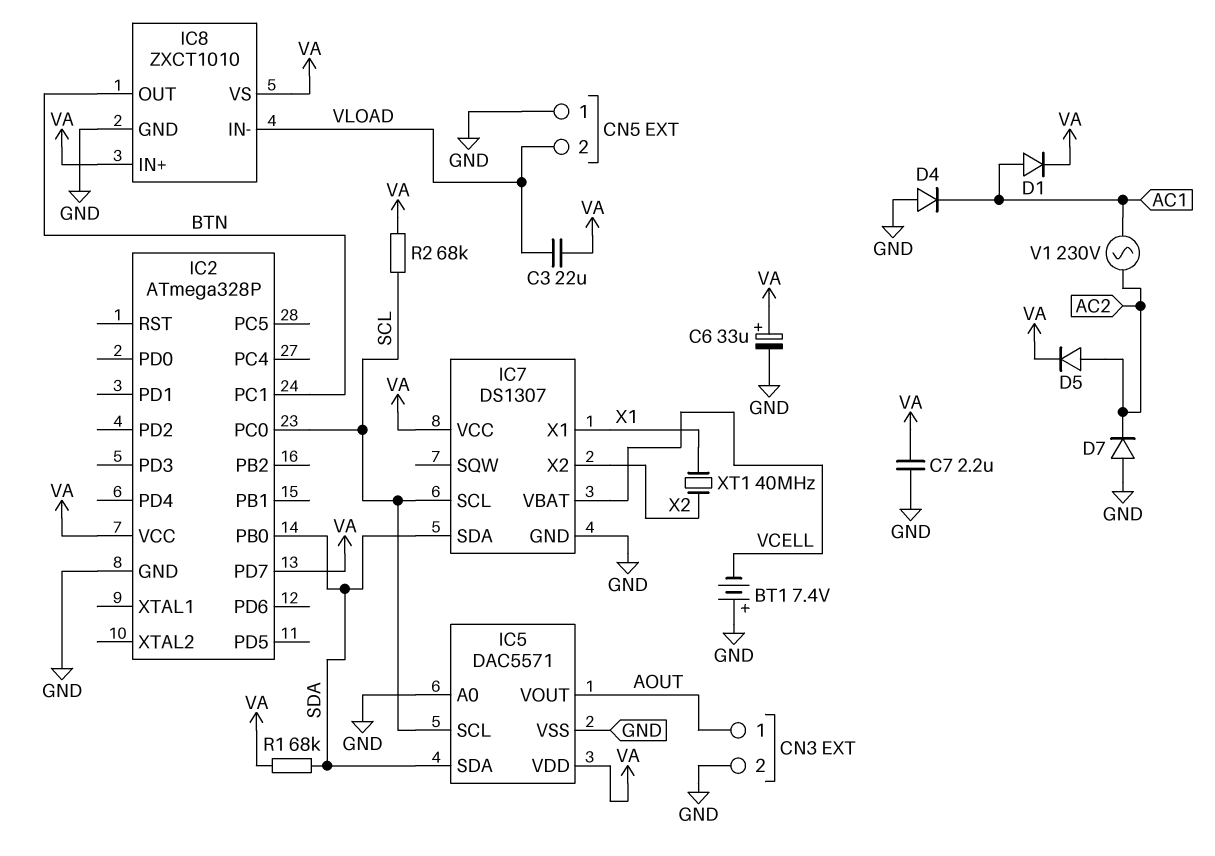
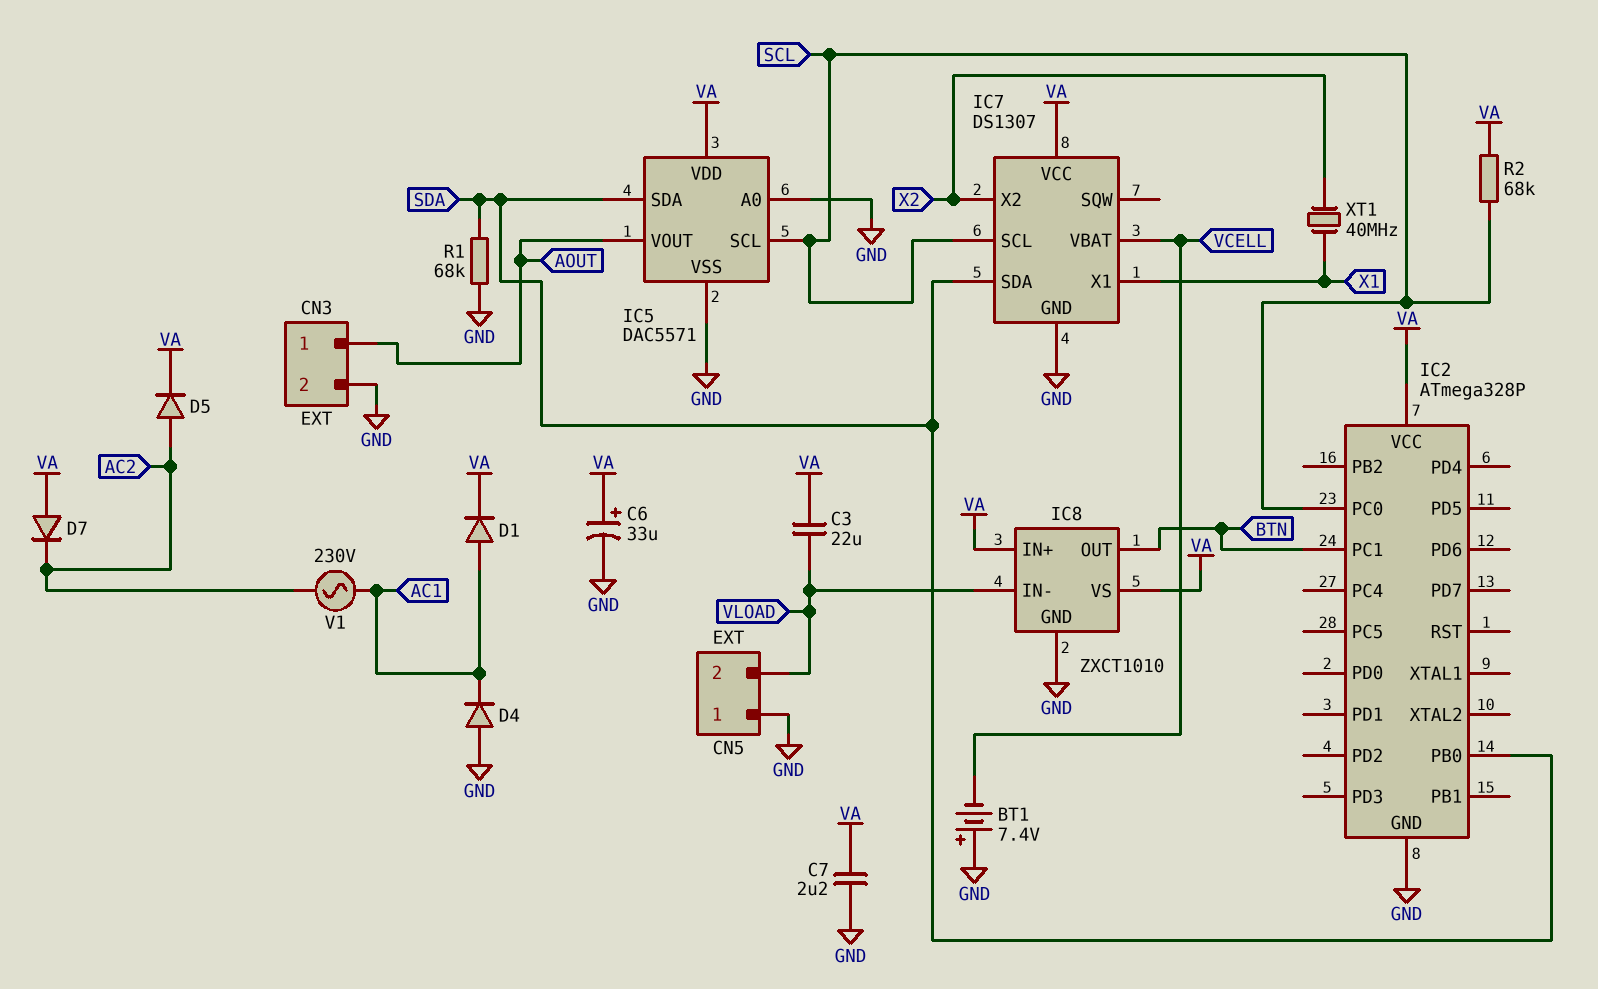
D7: diode (A GND, K AC2) -> diode (A VA, K AC2)
IC2 pin PD7: VA -> none
R1: 68k (SDA, VA) -> 68k (GND, SDA)

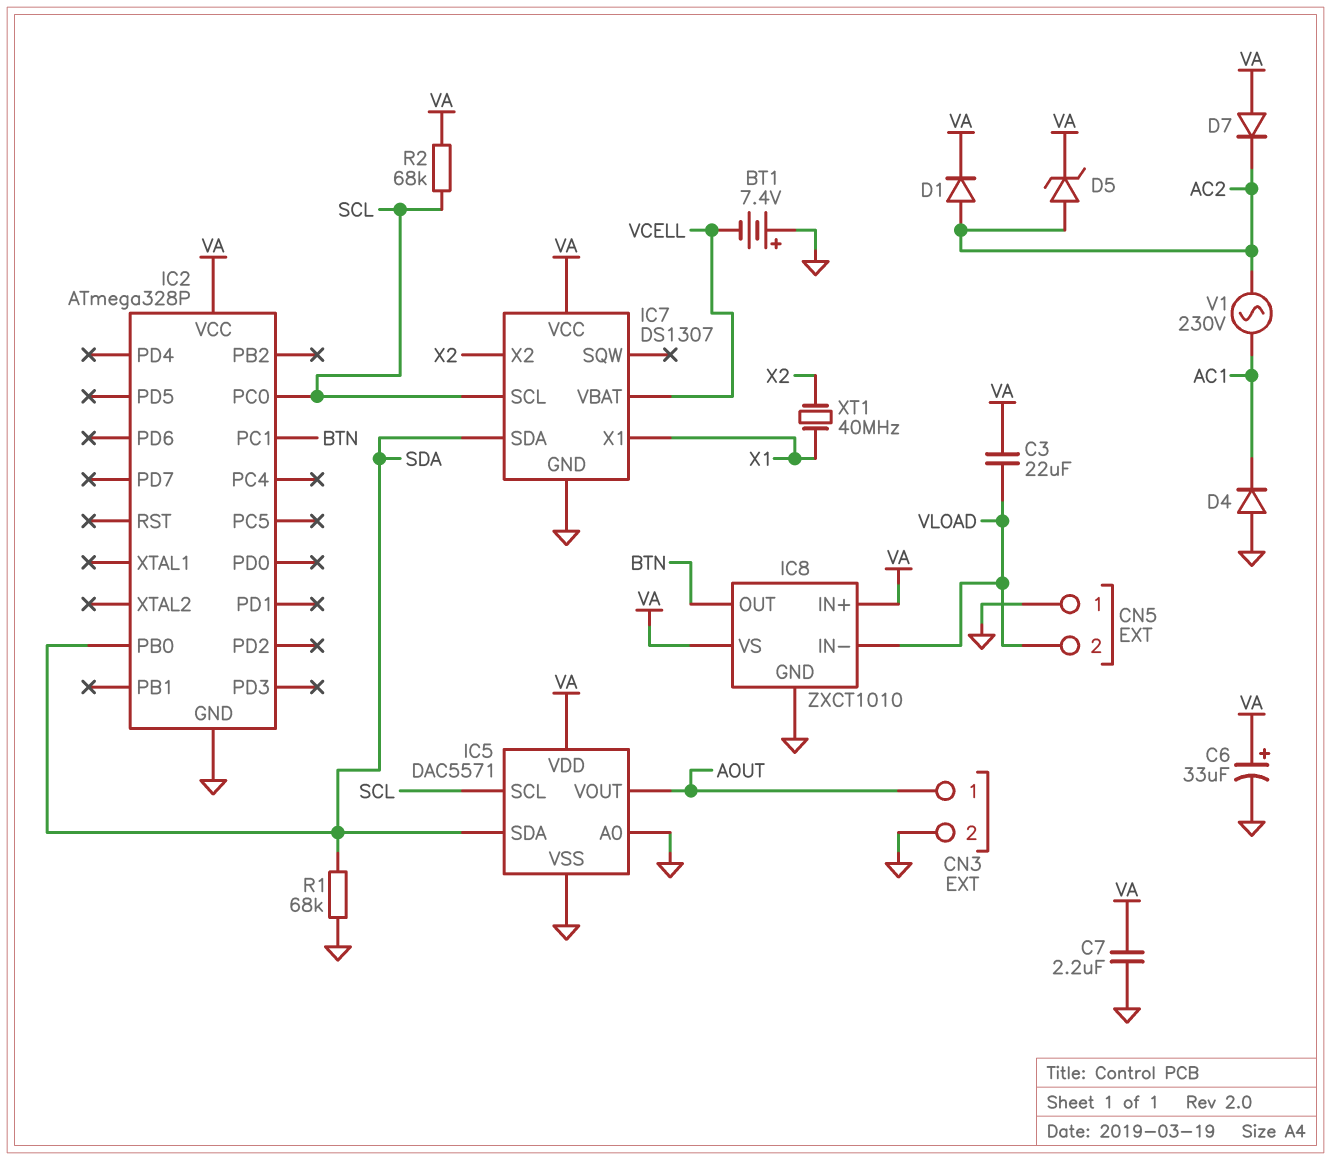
D1: diode (A AC1, K VA) -> diode (A AC2, K VA)
D5: diode (A AC2, K VA) -> zener (A AC2, K VA)

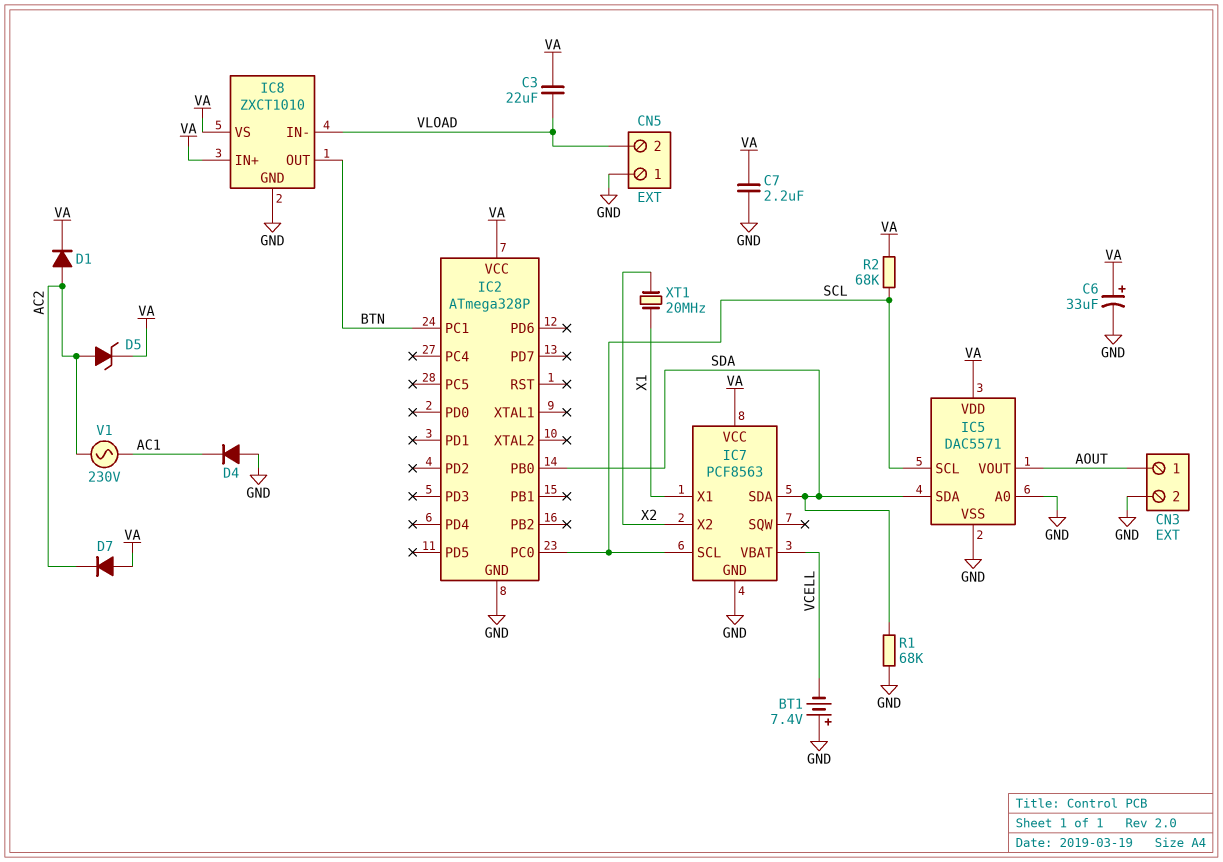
IC7: DS1307 -> PCF8563
XT1: 40MHz (X1, X2) -> 20MHz (X1, X2)

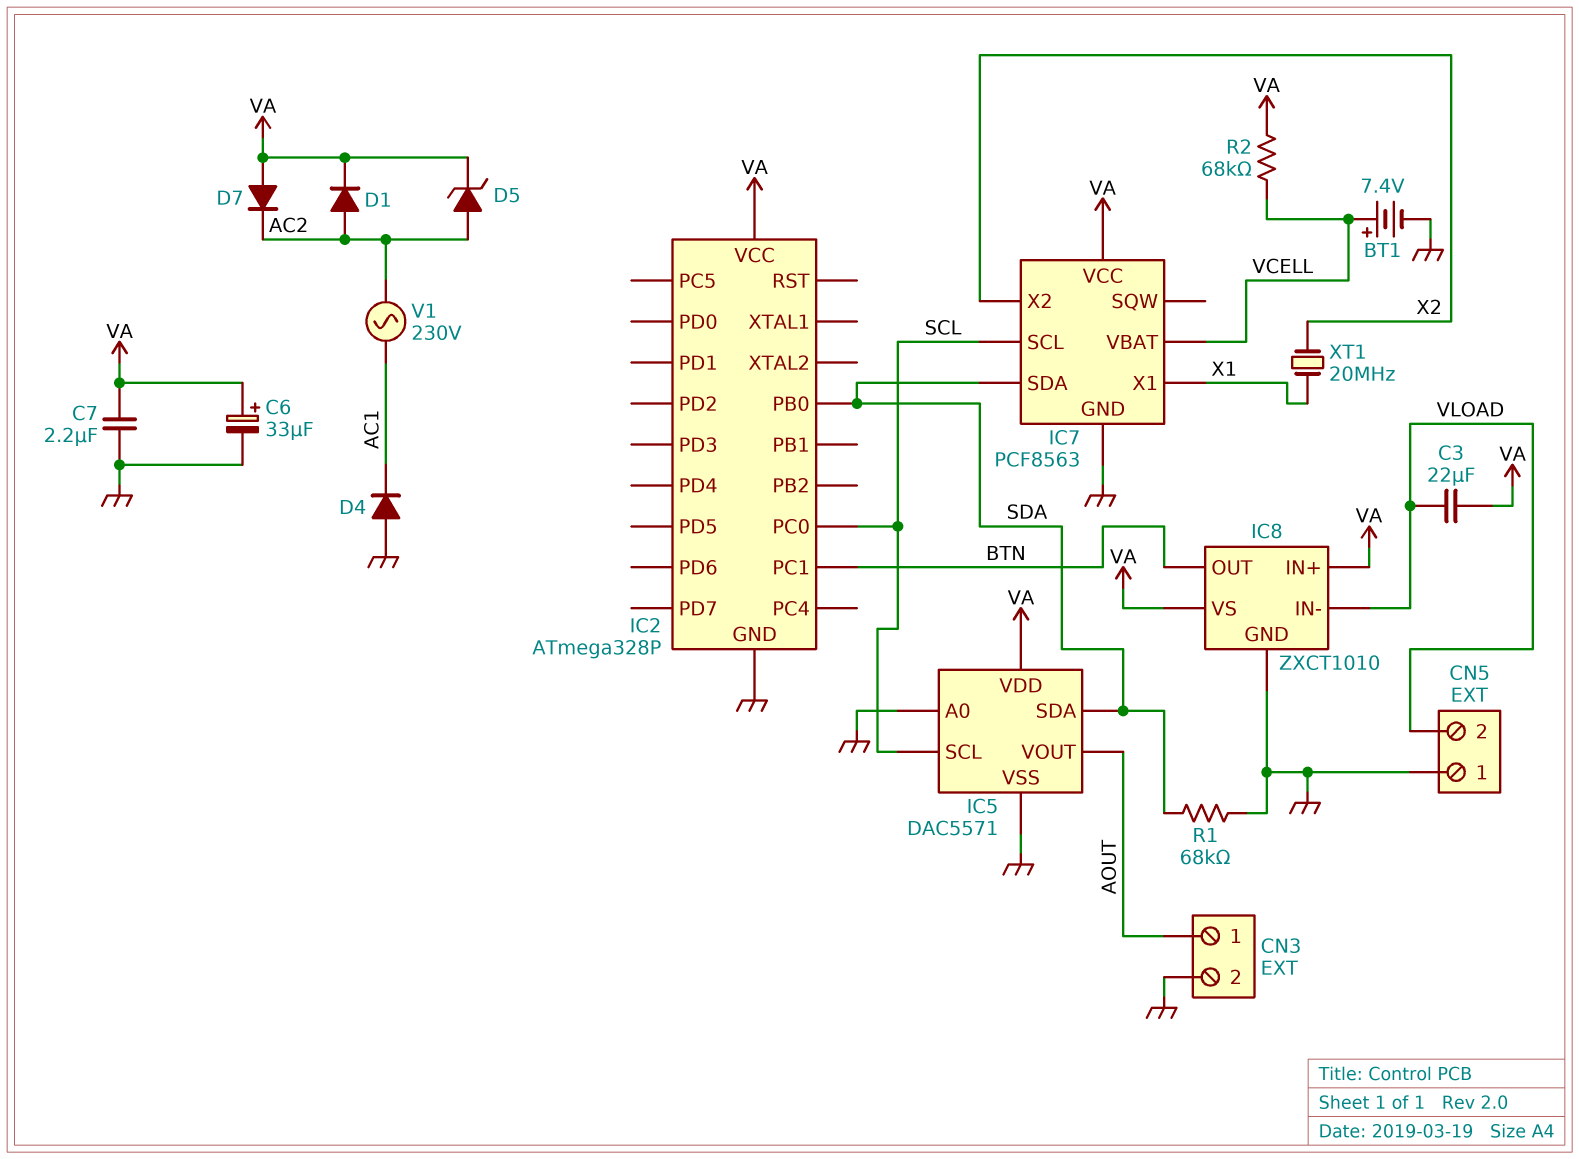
BT1: 7.4V (plus GND, minus VCELL) -> 7.4V (plus VCELL, minus GND)
R2: 68k (SCL, VA) -> 68k (VA, VCELL)

